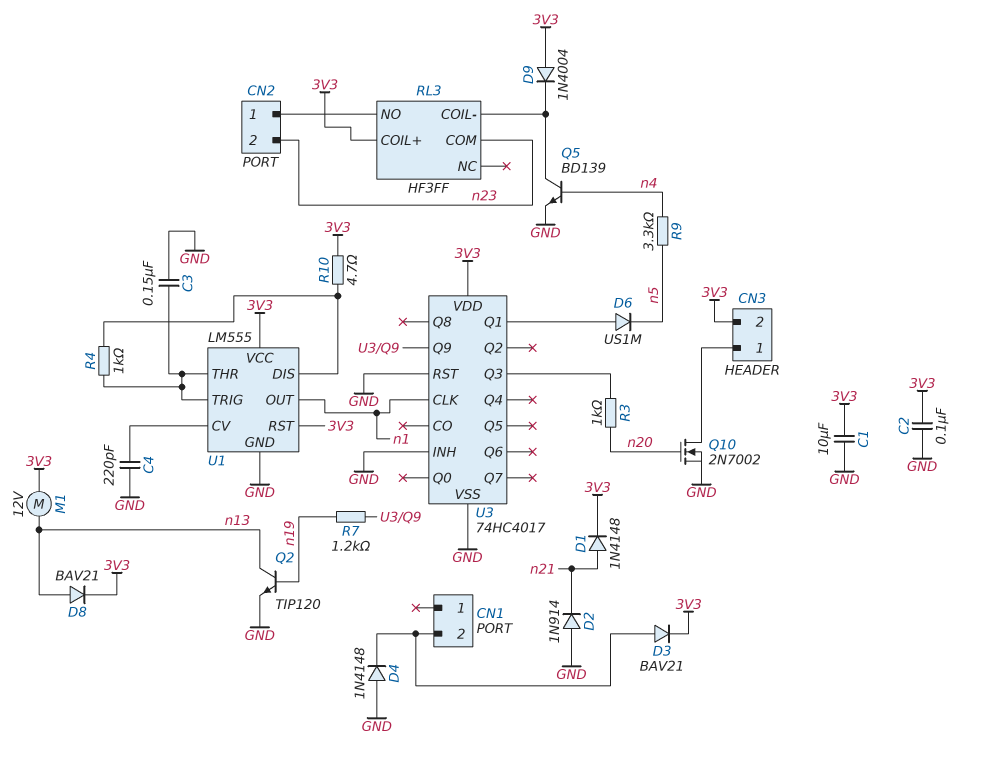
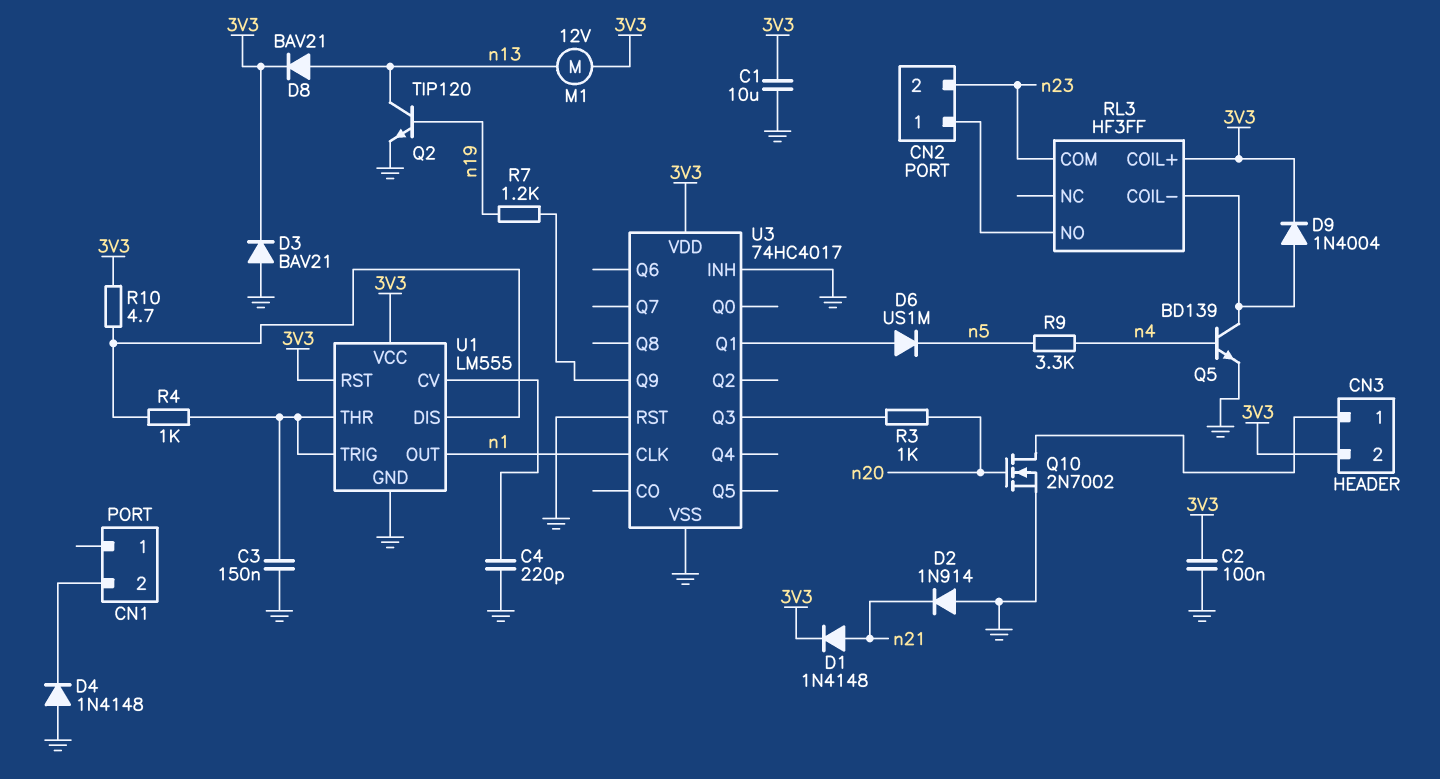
D3: diode BAV21 (A CN1/2, K 3V3) -> diode BAV21 (A GND, K 3V3)
D9: diode 1N4004 (A 3V3, K RL3/COIL-) -> diode 1N4004 (A RL3/COIL-, K 3V3)

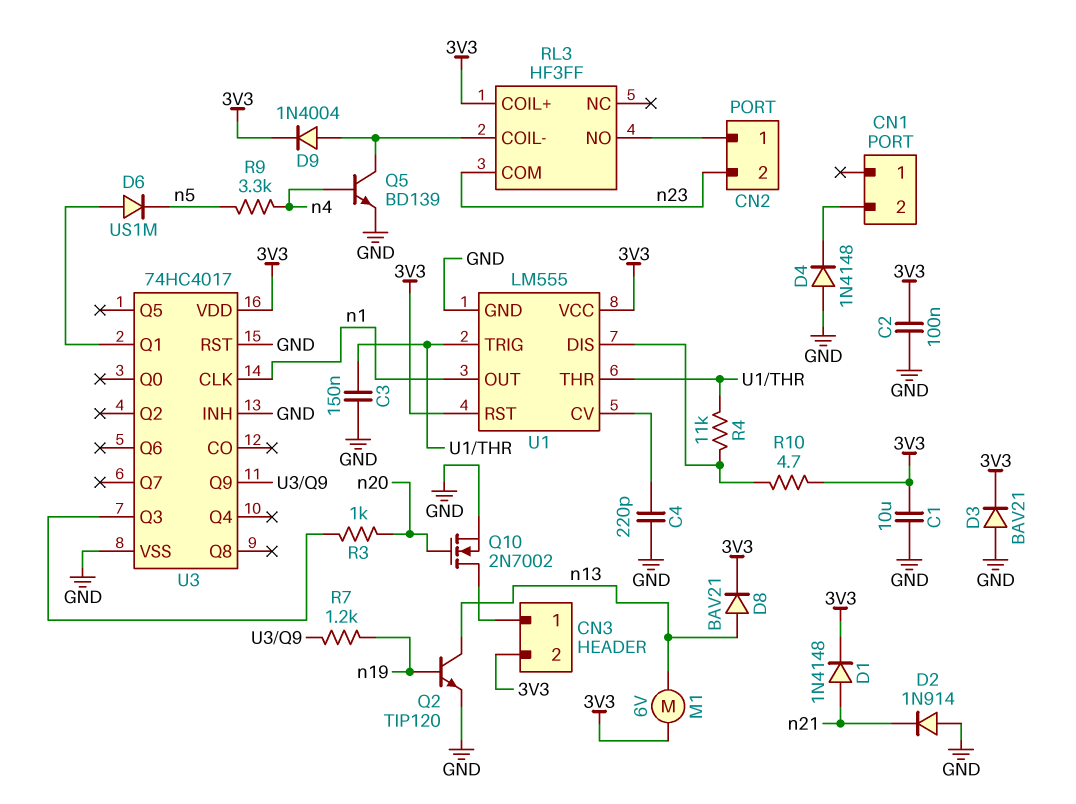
M1: motor 12V (3V3, n13) -> motor 6V (3V3, n13)
R4: 1k (U1/DIS, U1/THR) -> 11k (U1/DIS, U1/THR)

